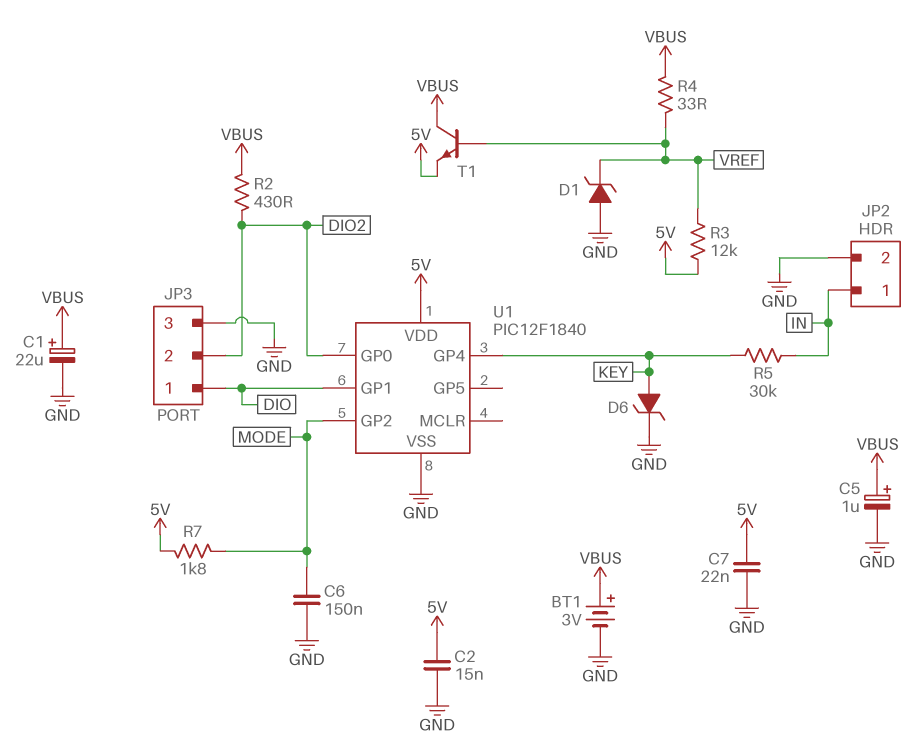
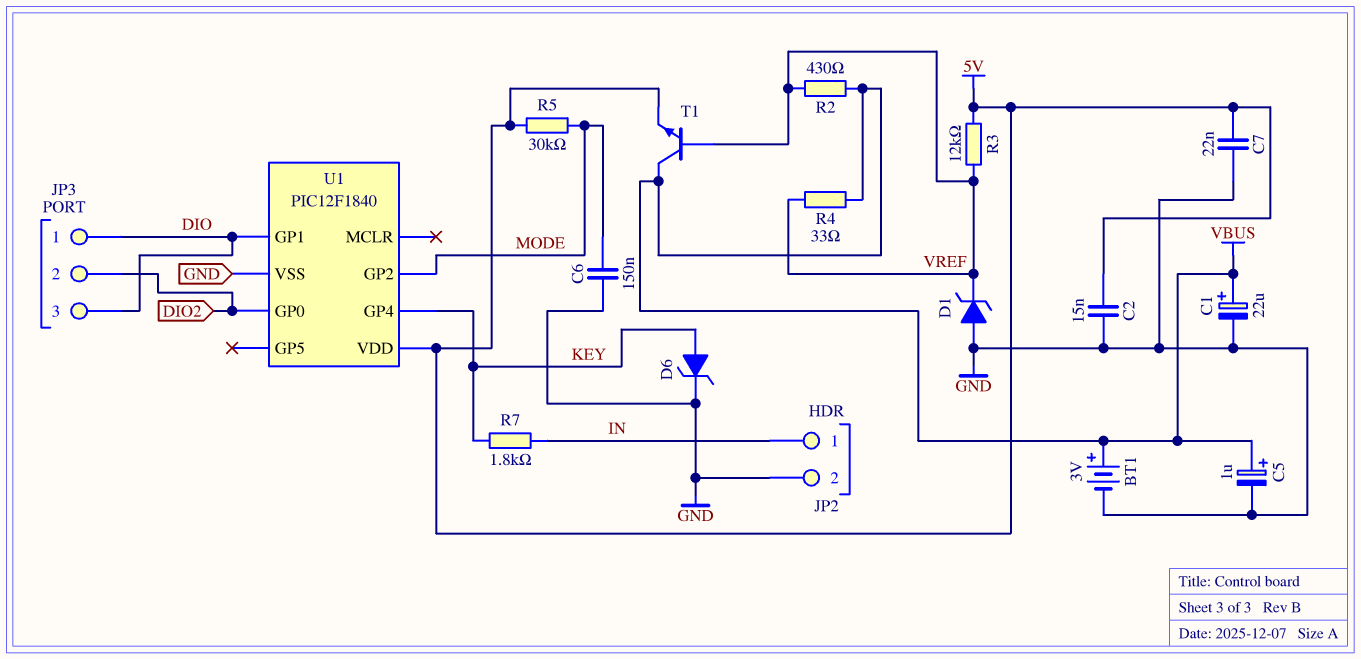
JP3 pin 3: GND -> DIO
R2: 430 (DIO2, VBUS) -> 430 (VBUS, VREF)
R5: 30k (IN, KEY) -> 30k (5V, MODE)
R7: 1.8k (5V, MODE) -> 1.8k (IN, KEY)

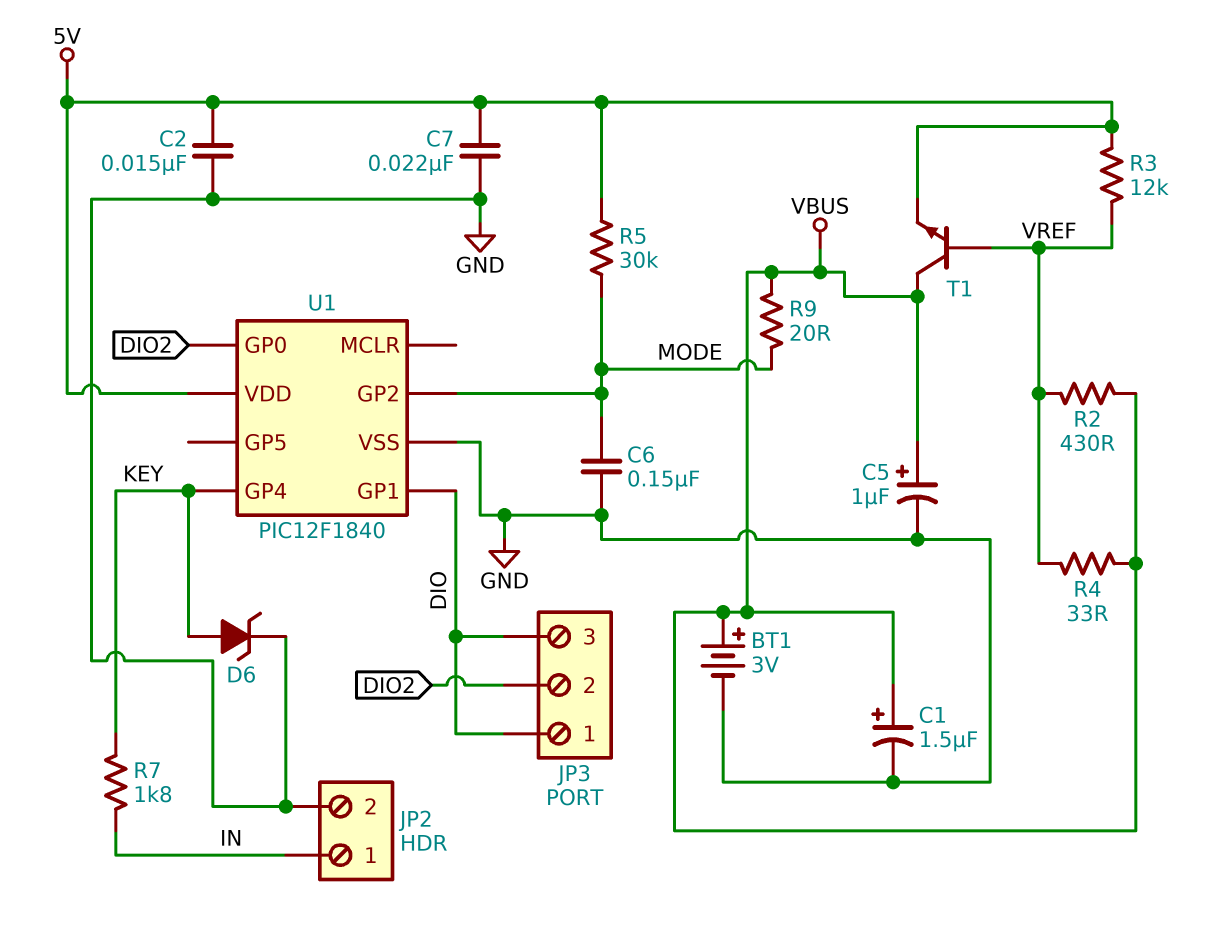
C1: 22uF (plus VBUS, minus GND) -> 1.5uF (plus VBUS, minus GND)
D1: zener (A GND, K VREF) -> none
R9: none -> 20 (MODE, VBUS)

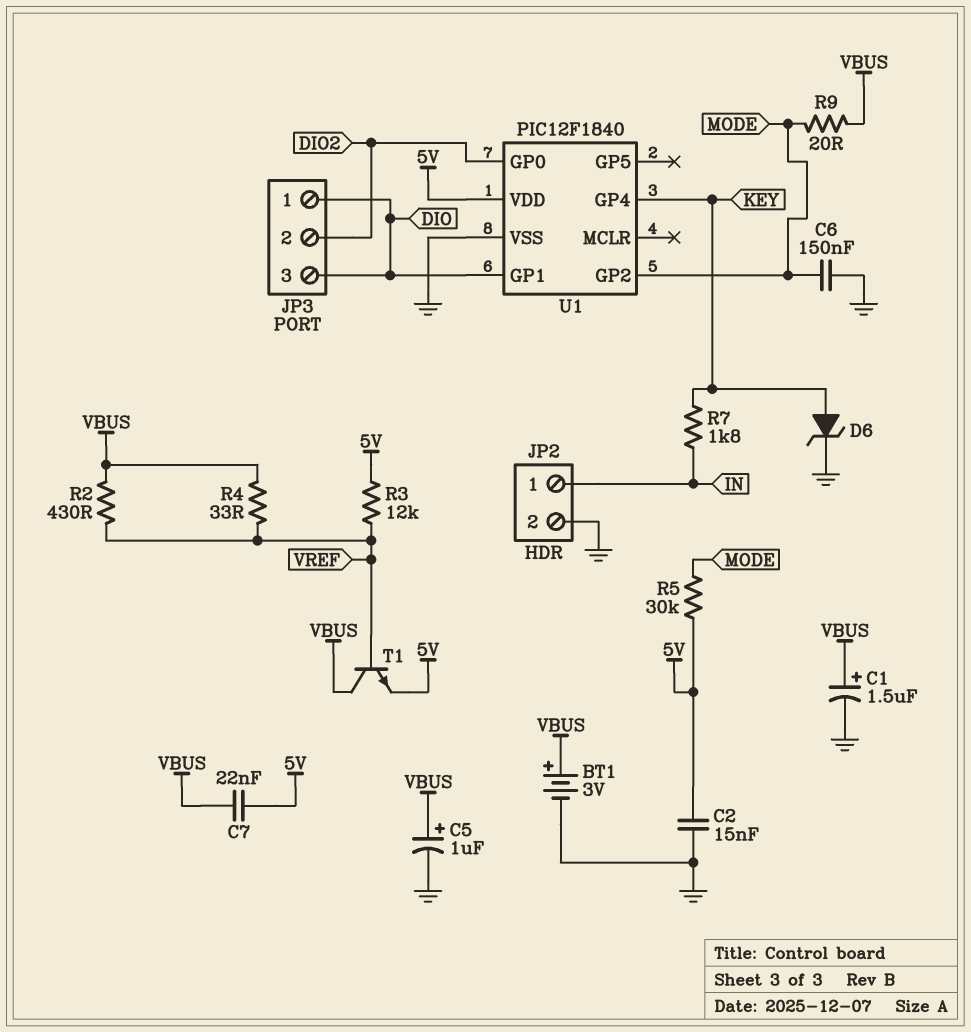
C7: 22nF (5V, GND) -> 22nF (5V, VBUS)

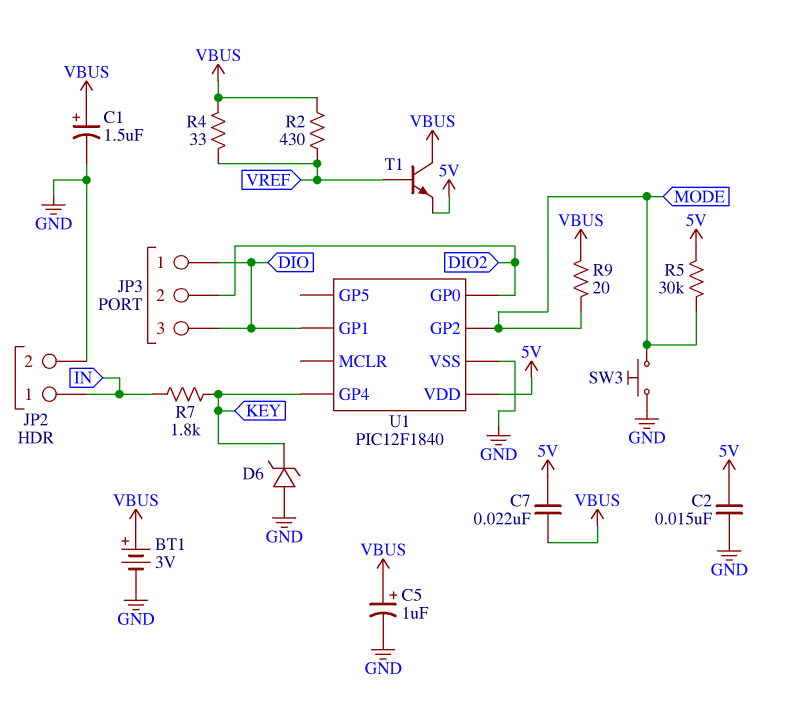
C6: 150nF (GND, MODE) -> none
D6: zener (A KEY, K GND) -> zener (A GND, K KEY)
R3: 12k (5V, VREF) -> none
SW3: none -> button (GND, MODE)

